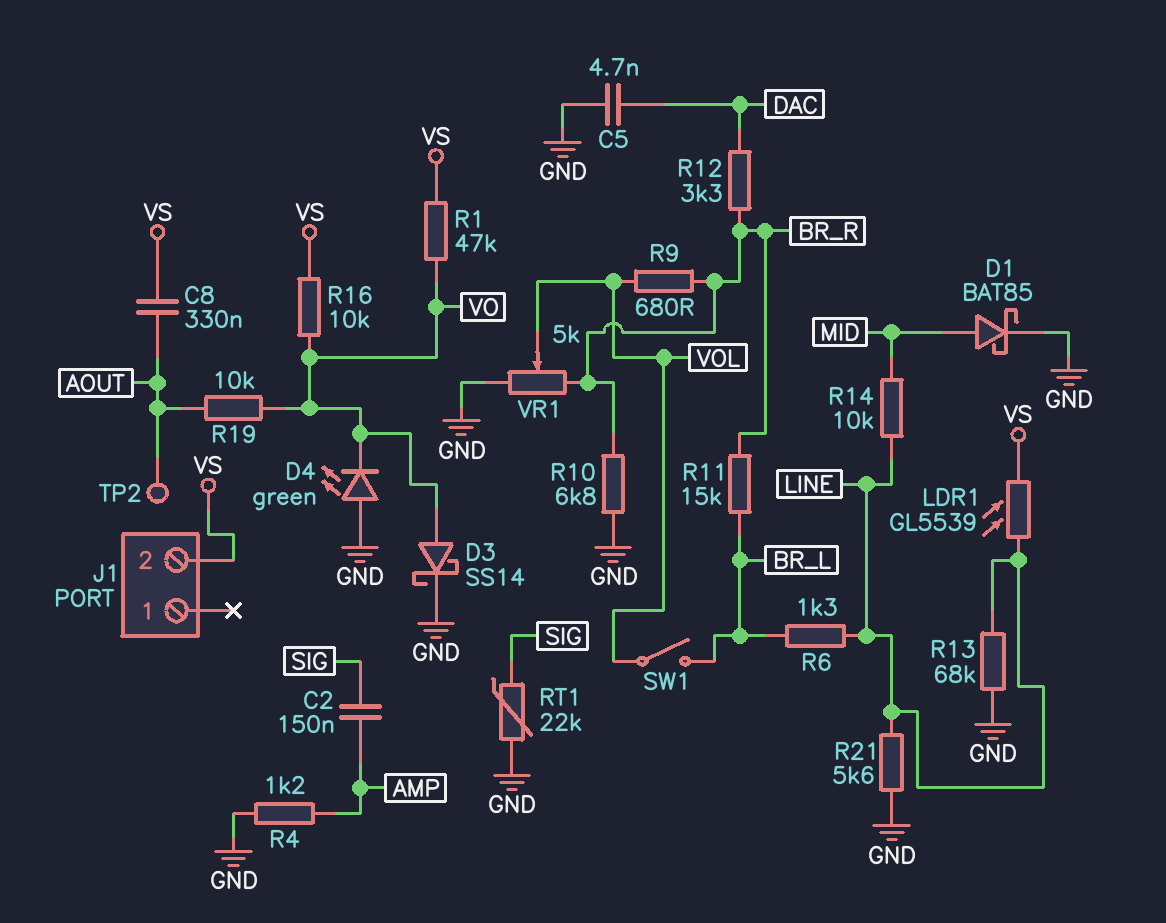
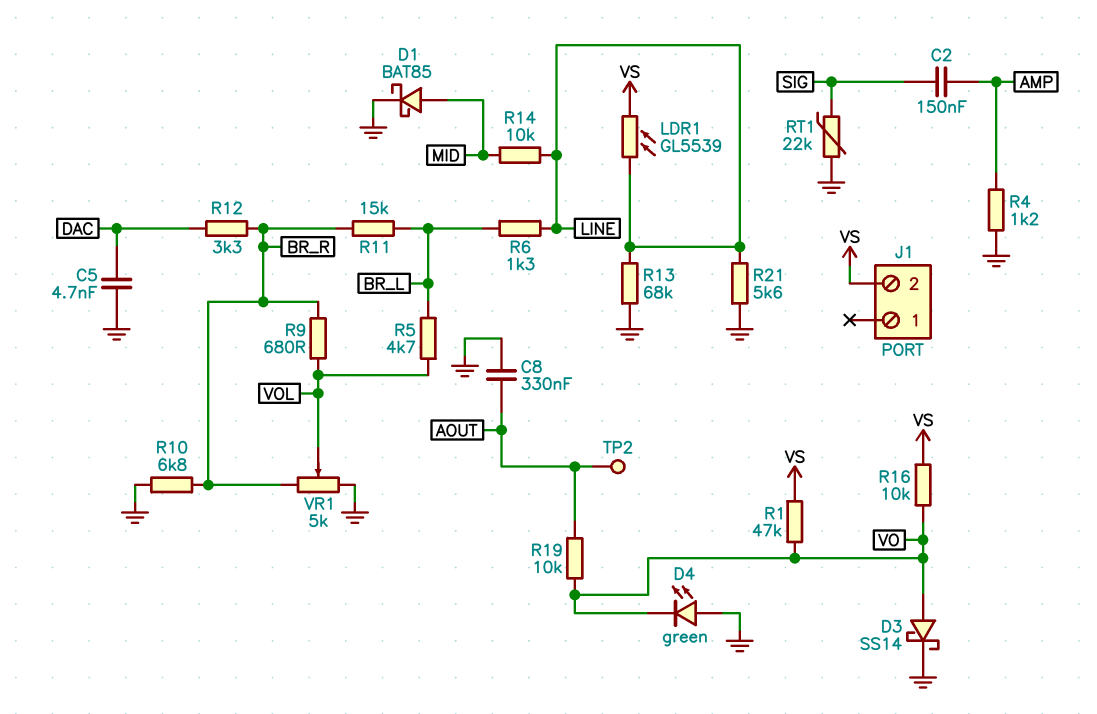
C8: 330nF (AOUT, VS) -> 330nF (AOUT, GND)
R5: none -> 4.7k (BR_L, VOL)
SW1: switch (BR_L, VOL) -> none

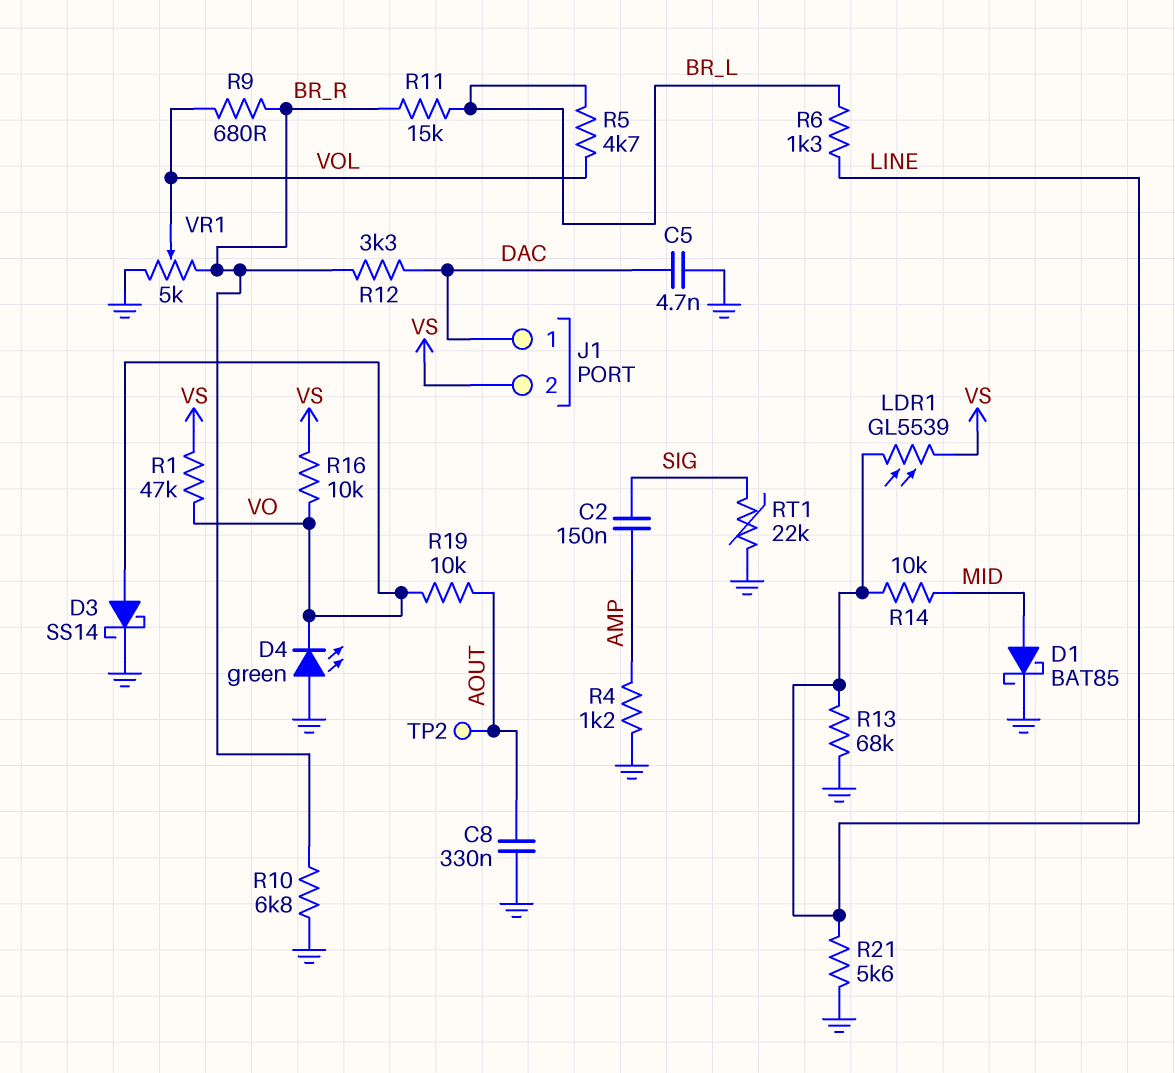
J1 pin 1: none -> DAC

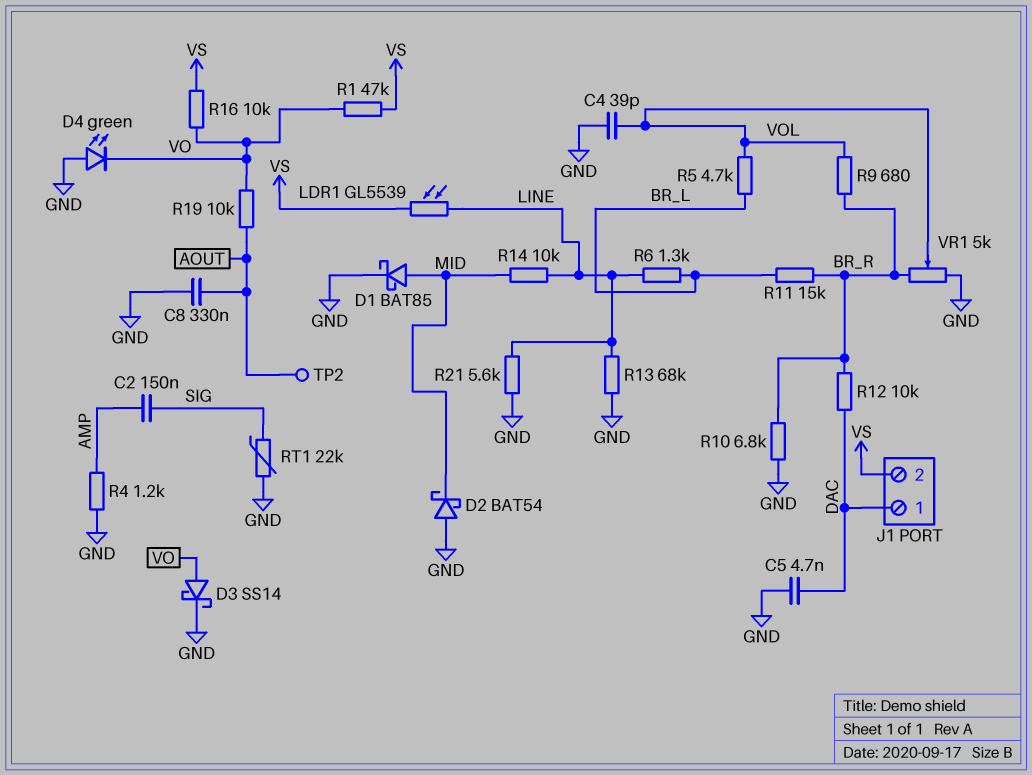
C4: none -> 39pF (GND, VOL)
D2: none -> schottky BAT54 (A GND, K MID)
R12: 3.3k (BR_R, DAC) -> 10k (BR_R, DAC)

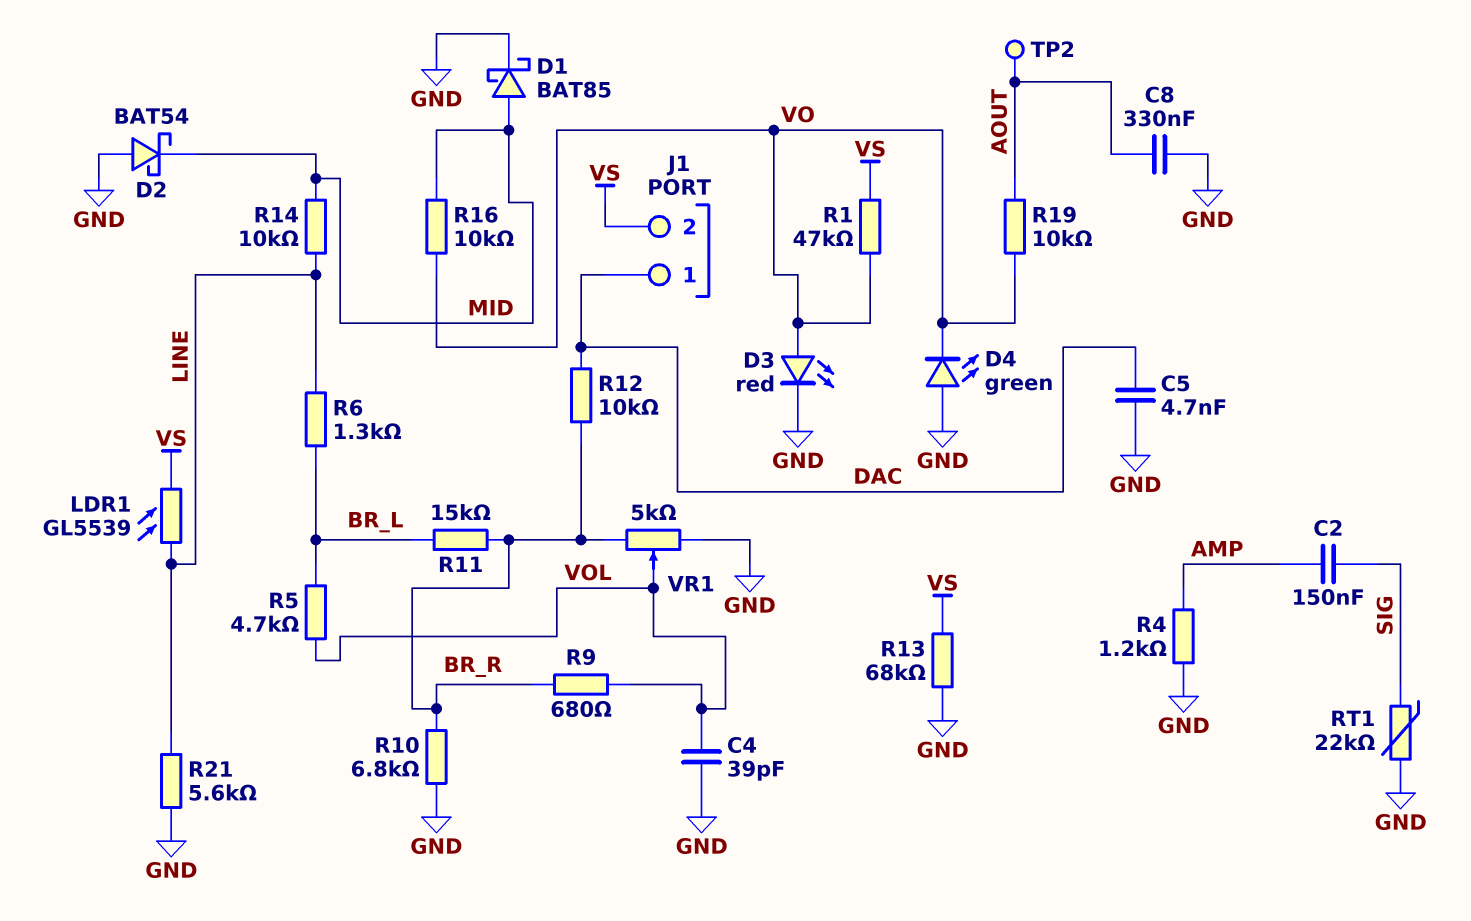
D3: schottky SS14 (A VO, K GND) -> LED red (A VO, K GND)
R13: 68k (GND, LINE) -> 68k (GND, VS)
R16: 10k (VO, VS) -> 10k (MID, VO)

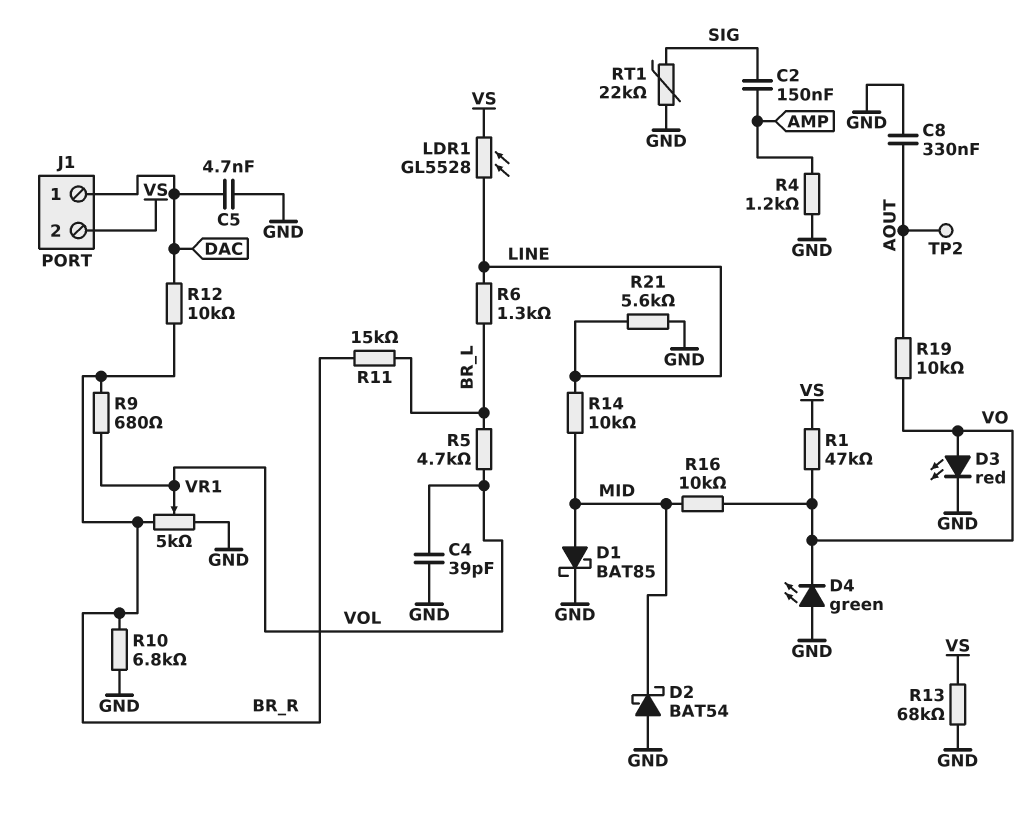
LDR1: GL5539 (LINE, VS) -> GL5528 (LINE, VS)

